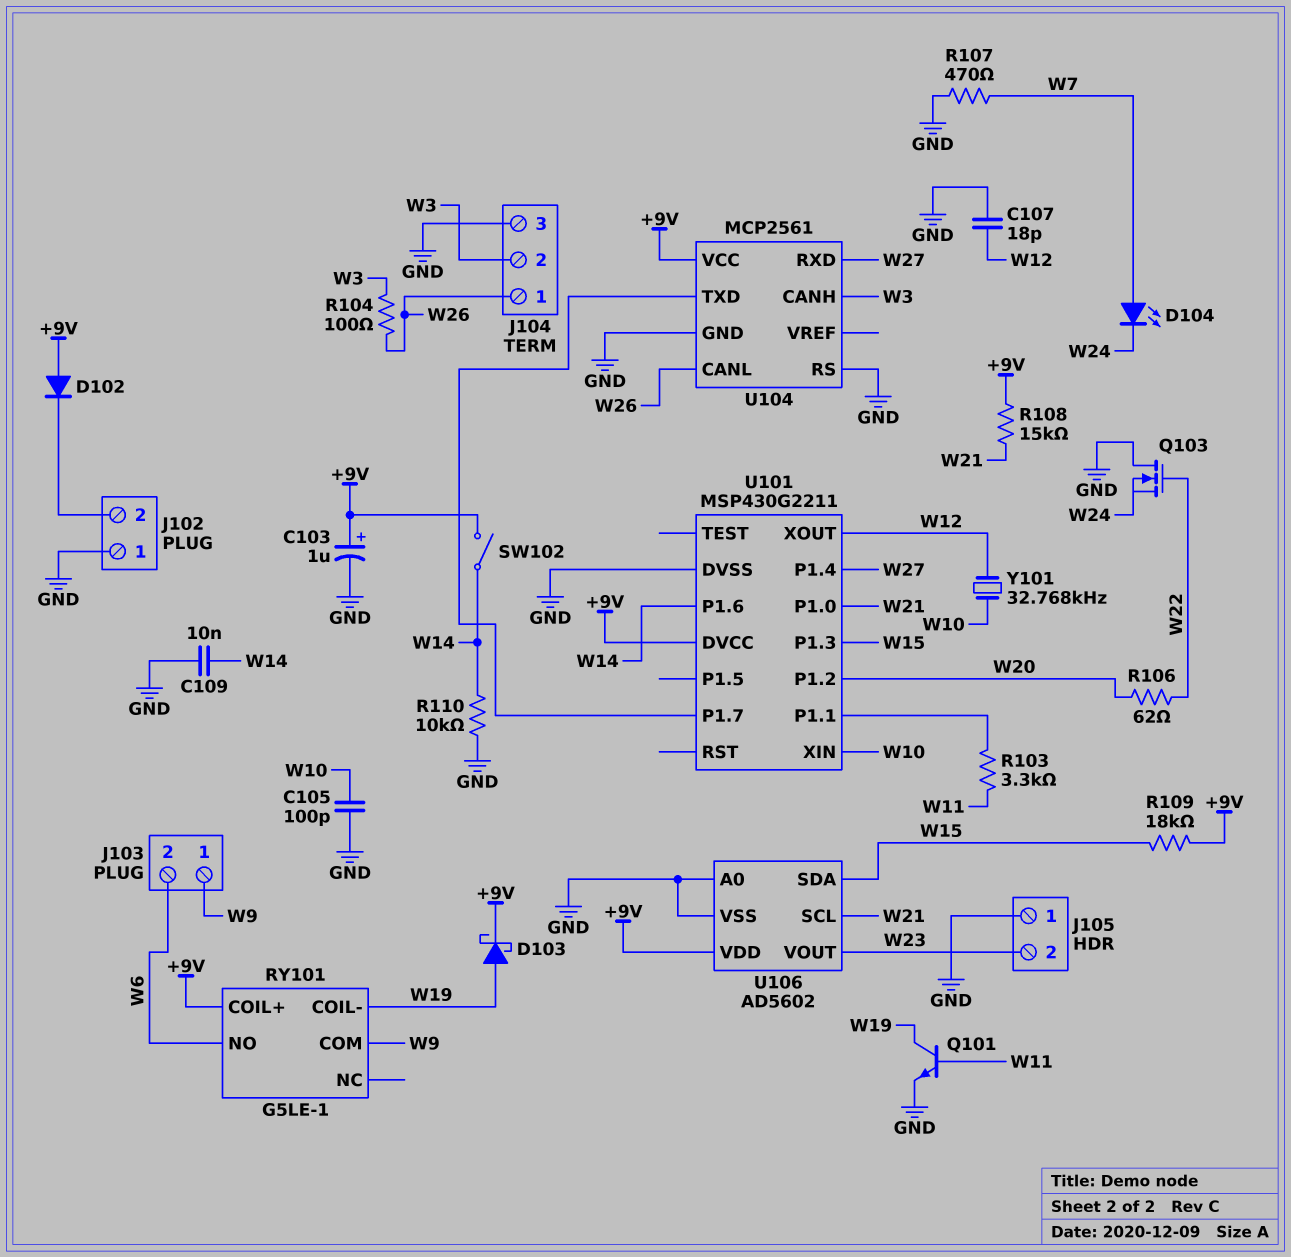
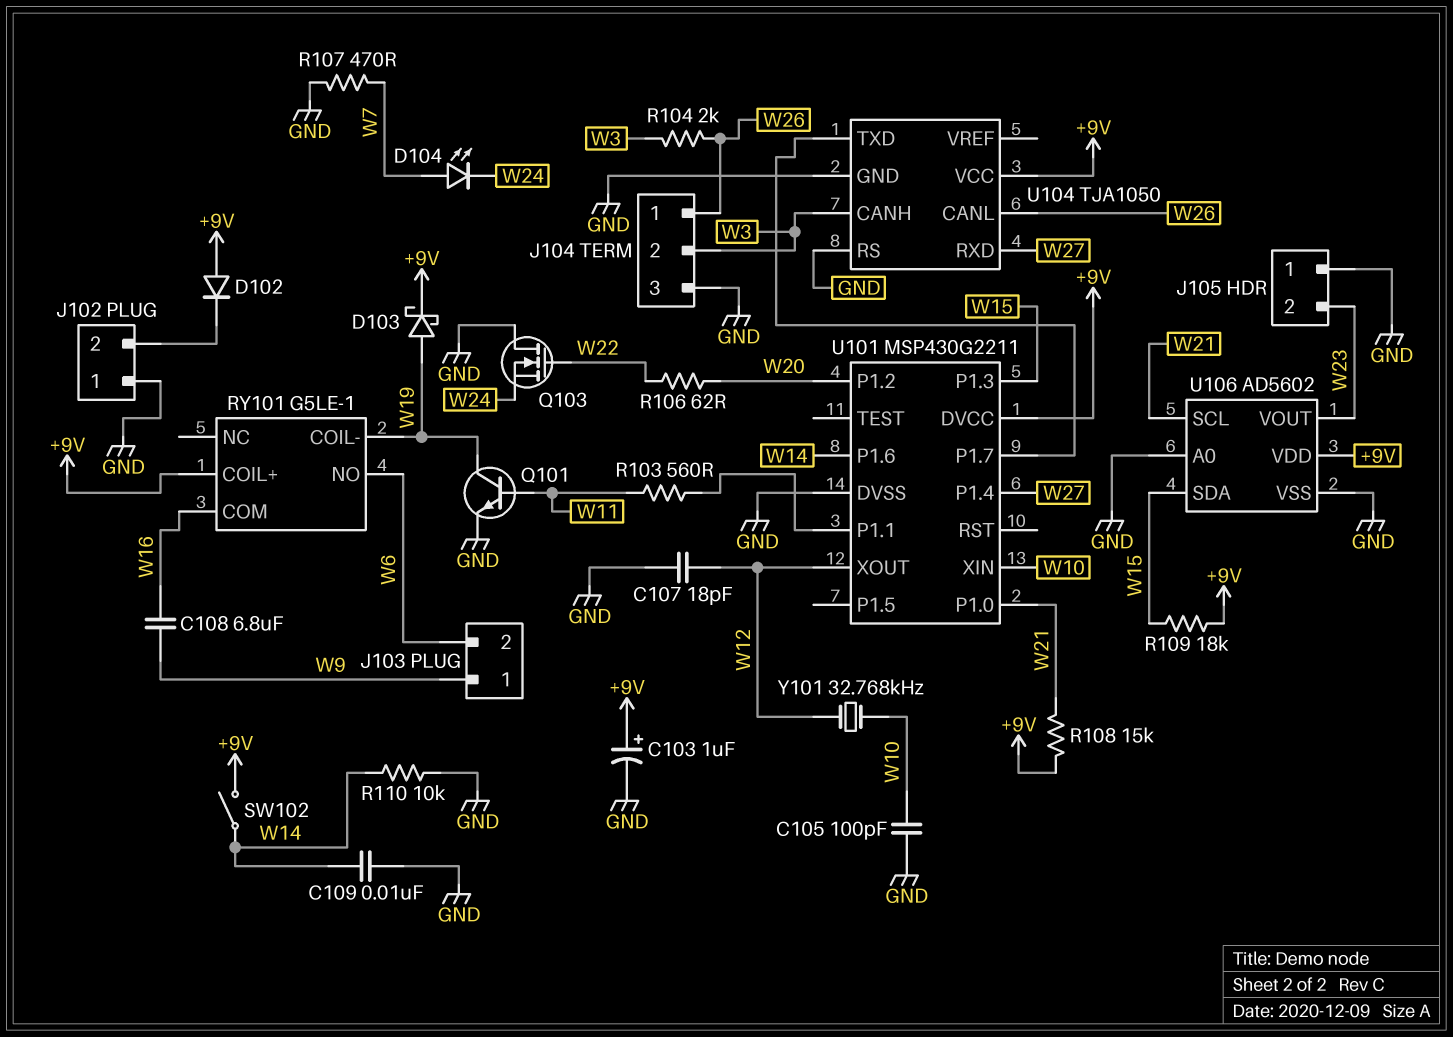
C108: none -> 6.8uF (W9, W16)
R103: 3.3k (U101/P1.1, W11) -> 560 (U101/P1.1, W11)
R104: 100 (W3, W26) -> 2k (W3, W26)
RY101 pin COM: W9 -> W16
U104: MCP2561 -> TJA1050

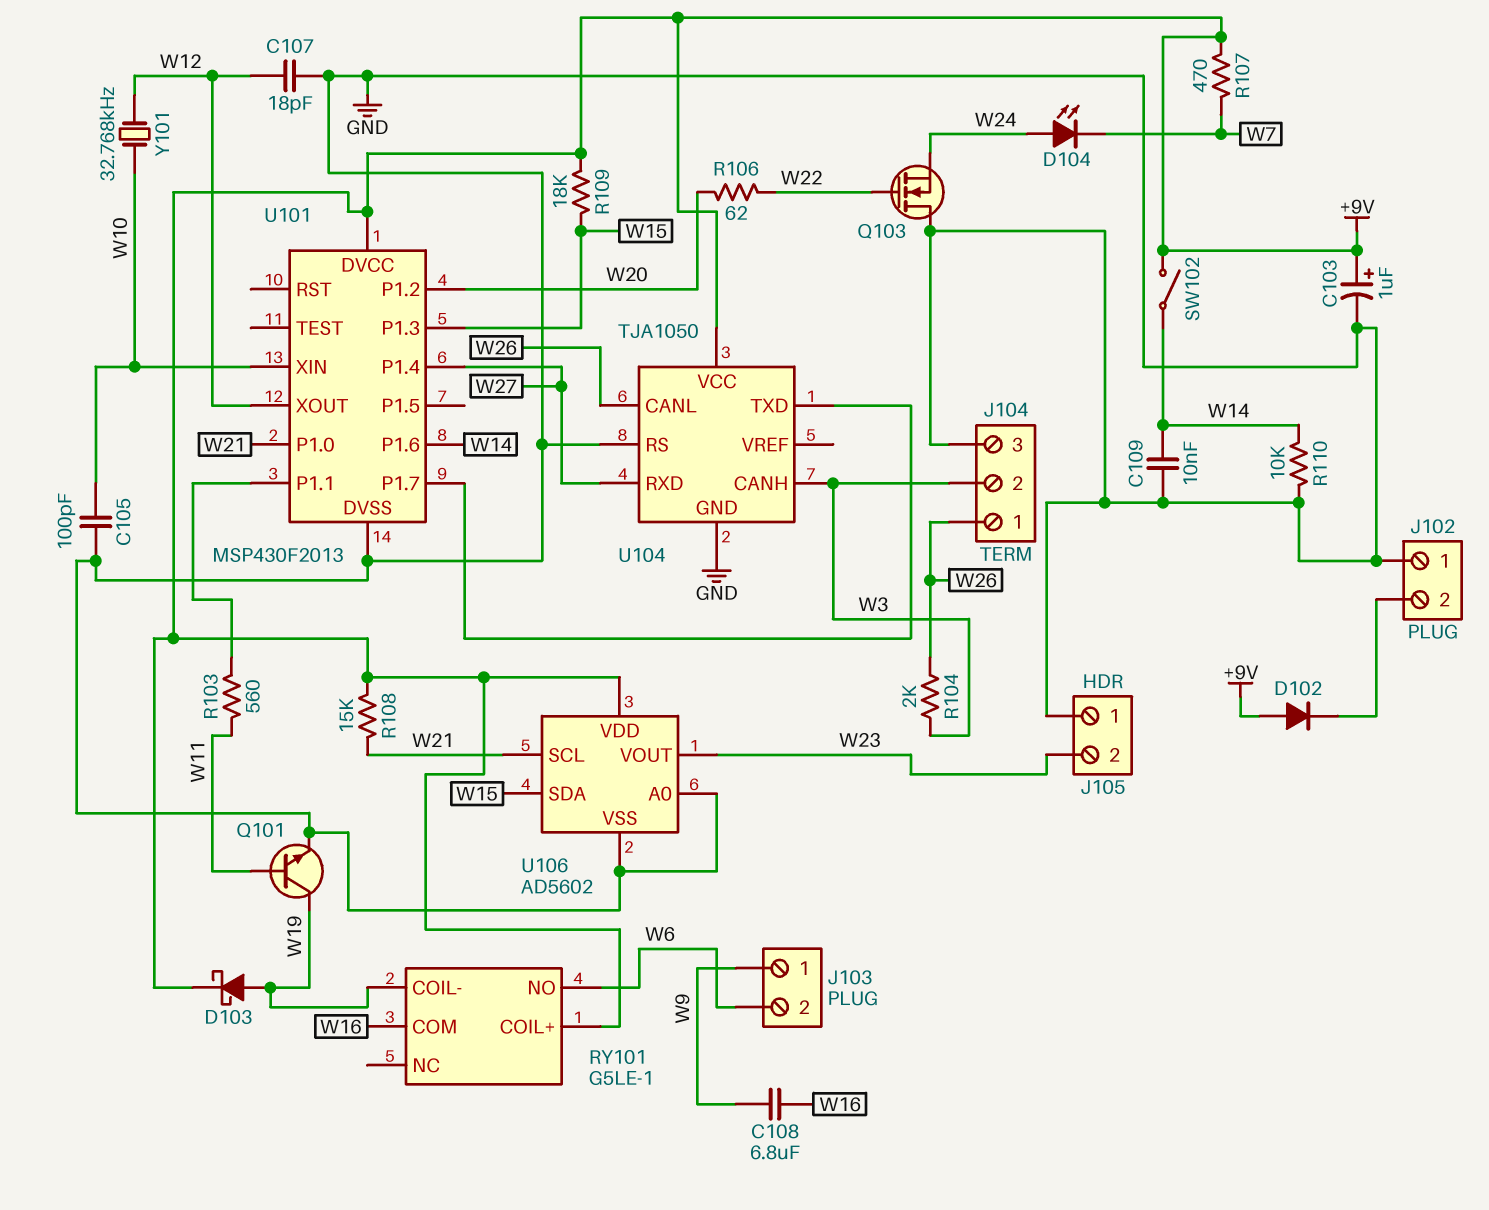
D104: LED (A W7, K W24) -> LED (A W24, K W7)
R107: 470 (GND, W7) -> 470 (+9V, W7)
U101: MSP430G2211 -> MSP430F2013

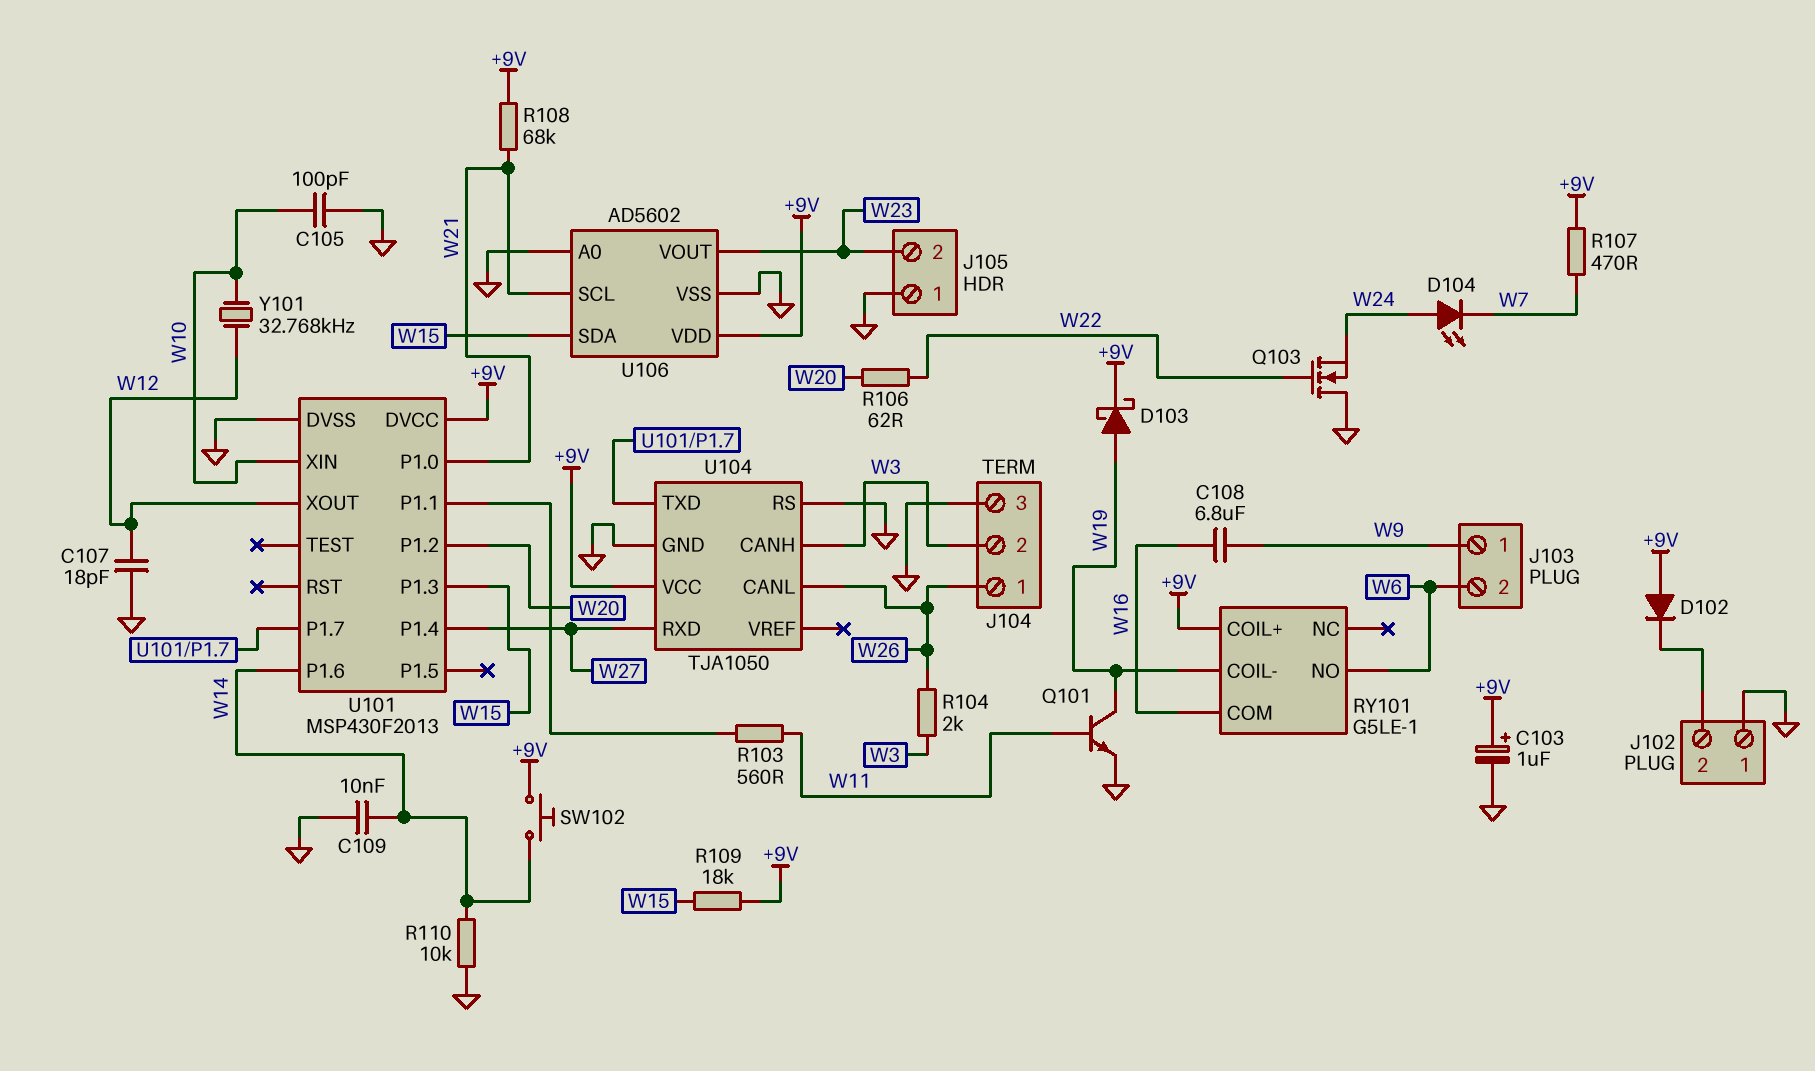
R108: 15k (+9V, W21) -> 68k (+9V, W21)
SW102: switch (+9V, W14) -> button (+9V, W14)

